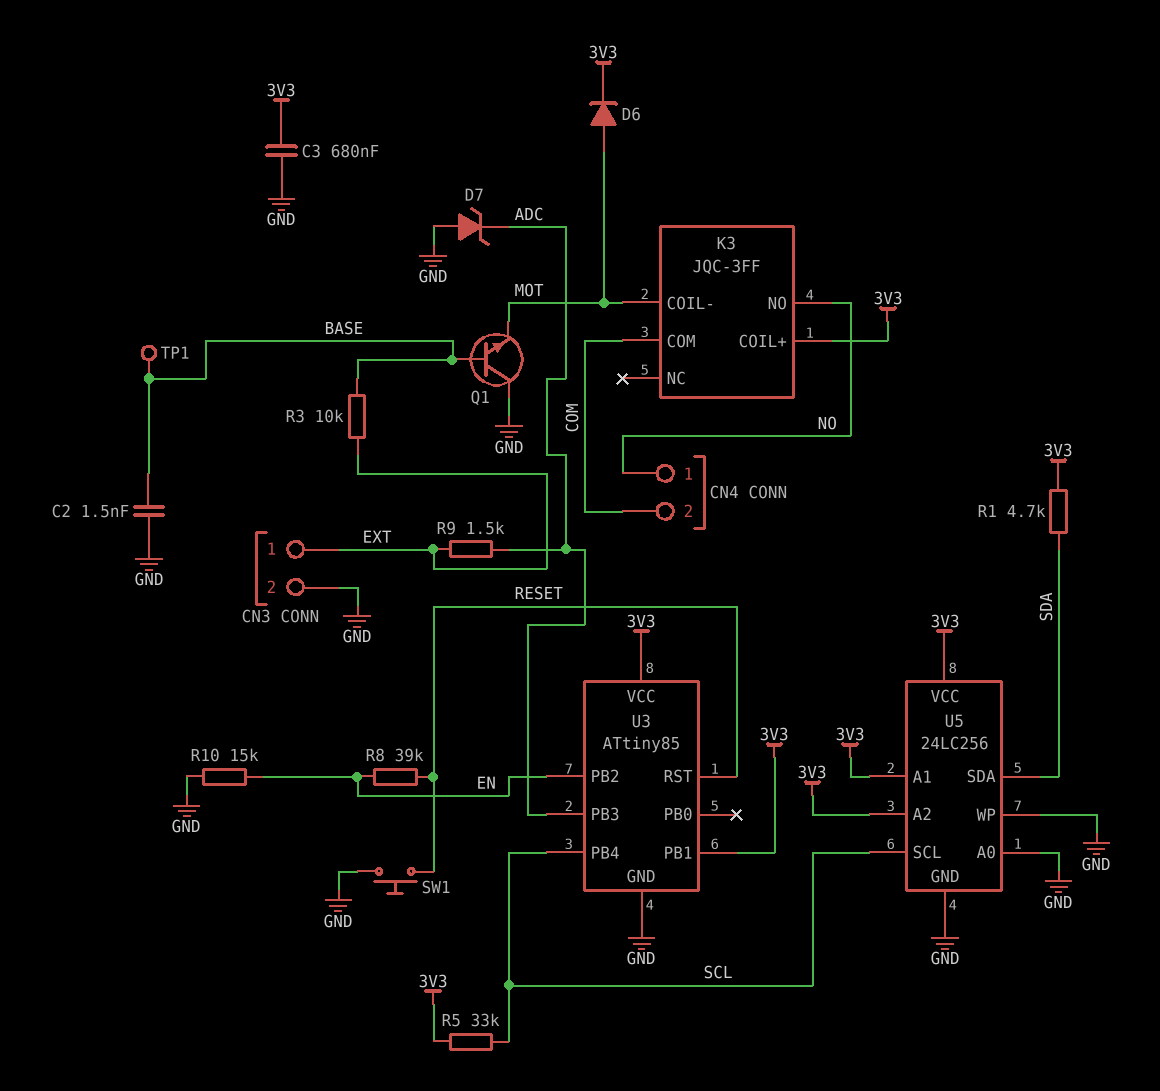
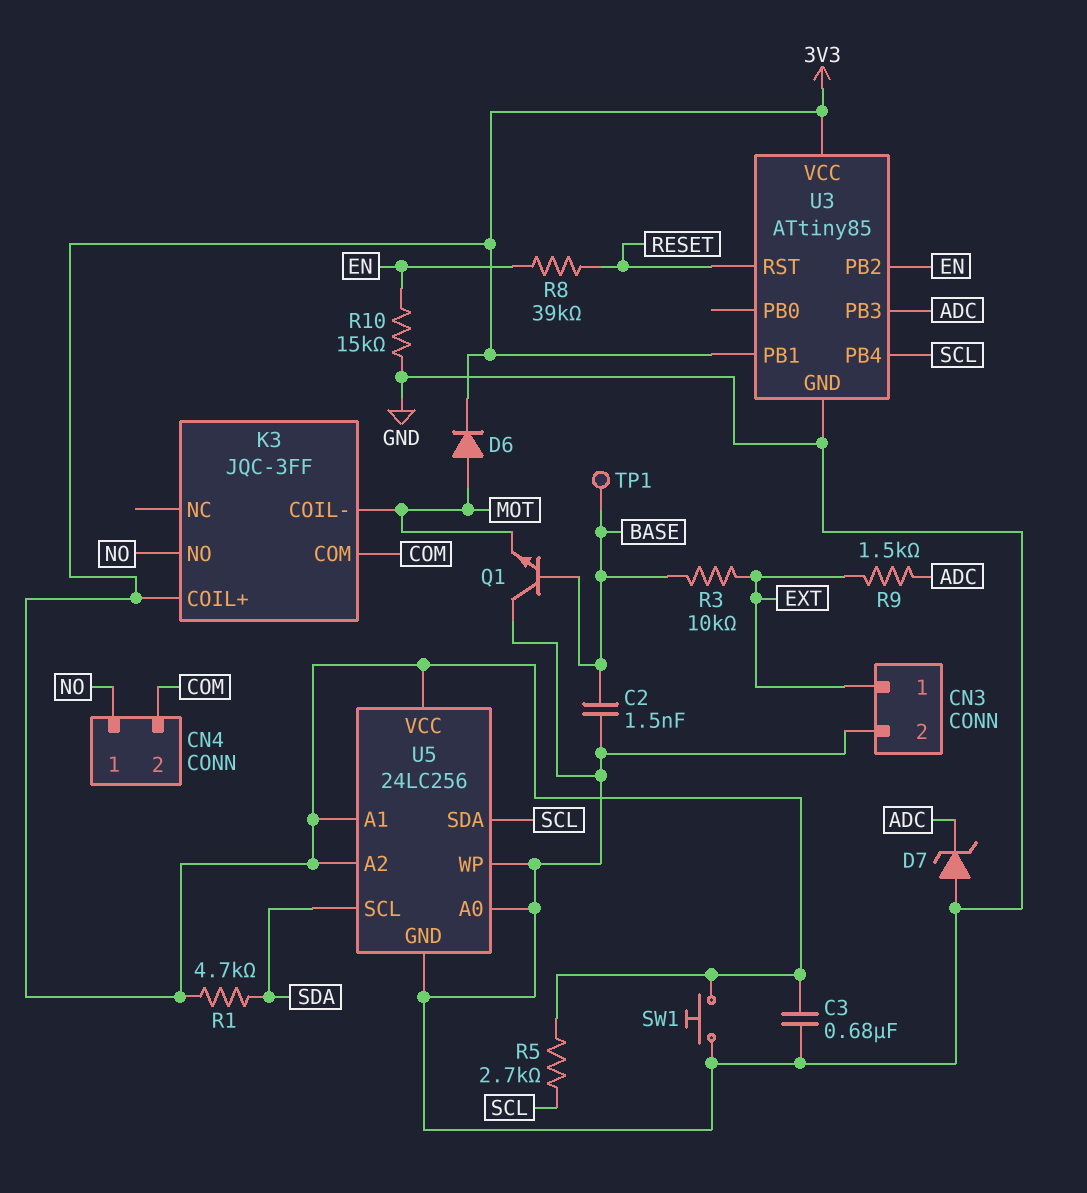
R5: 33k (3V3, SCL) -> 2.7k (3V3, SCL)
SW1: button (GND, RESET) -> button (3V3, GND)
U5 pin SCL: SCL -> SDA
U5 pin SDA: SDA -> SCL

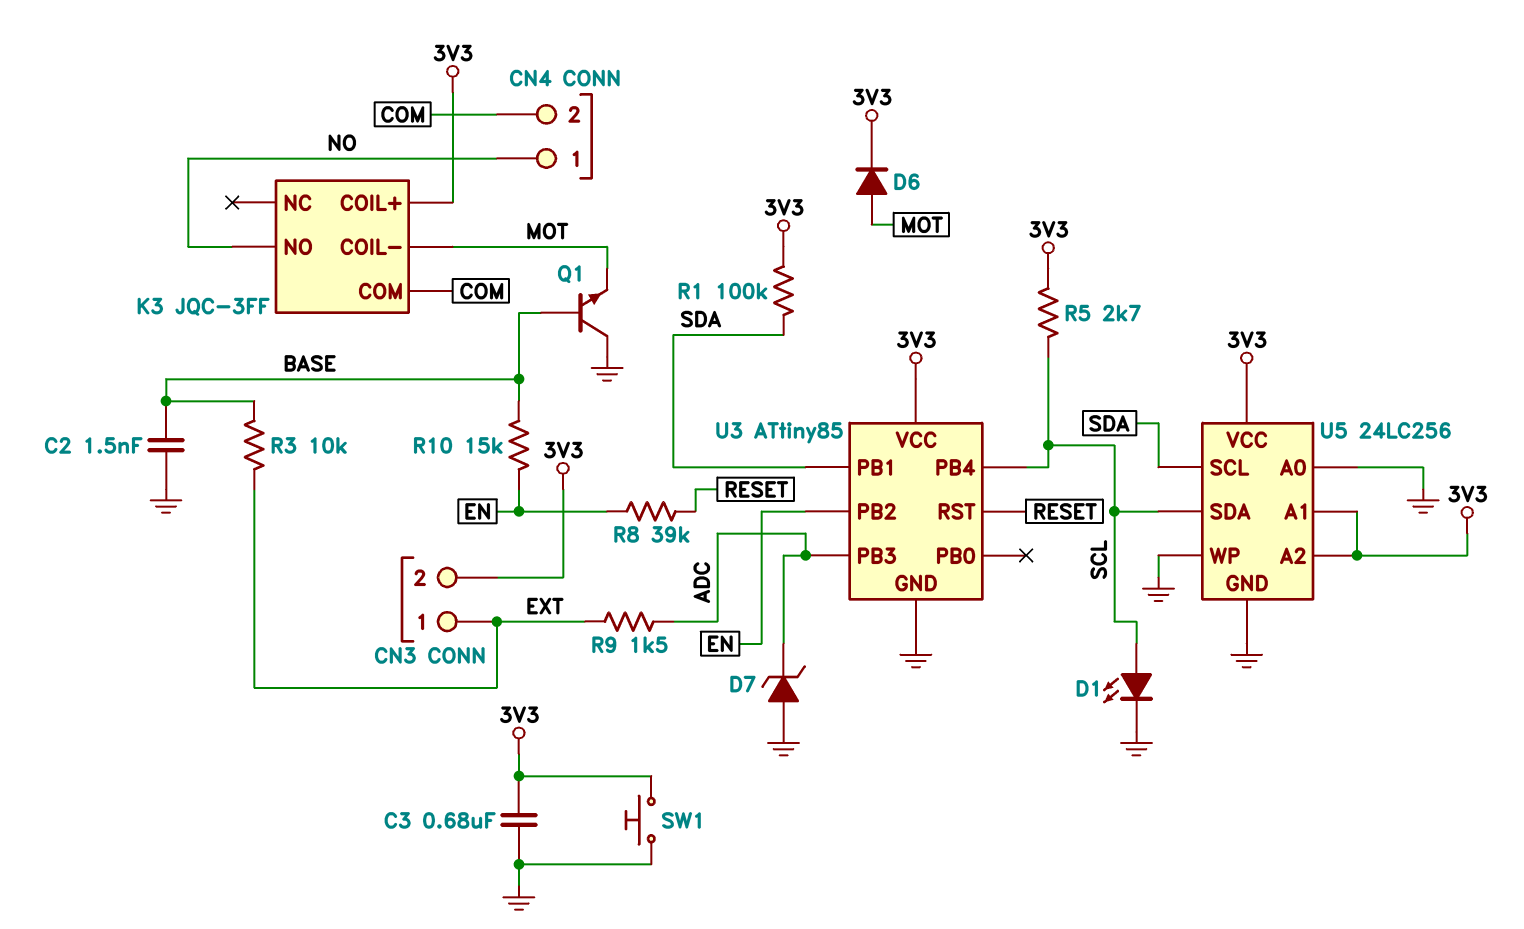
CN3 pin 2: GND -> 3V3
D1: none -> LED (A SCL, K GND)
R1: 4.7k (3V3, SDA) -> 100k (3V3, SDA)
R10: 15k (EN, GND) -> 15k (BASE, EN)
TP1: test point (BASE) -> none
U3 pin PB1: 3V3 -> SDA

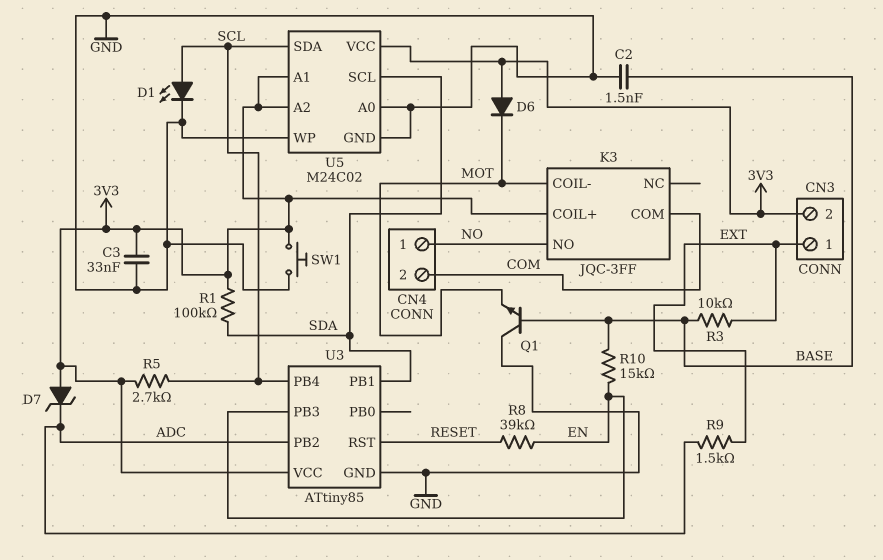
C3: 680nF (3V3, GND) -> 33nF (3V3, GND)
D6: diode (A MOT, K 3V3) -> diode (A 3V3, K MOT)
D7: zener (A GND, K ADC) -> zener (A 3V3, K ADC)
U3 pin PB2: EN -> ADC
U3 pin PB3: ADC -> EN
U5: 24LC256 -> M24C02

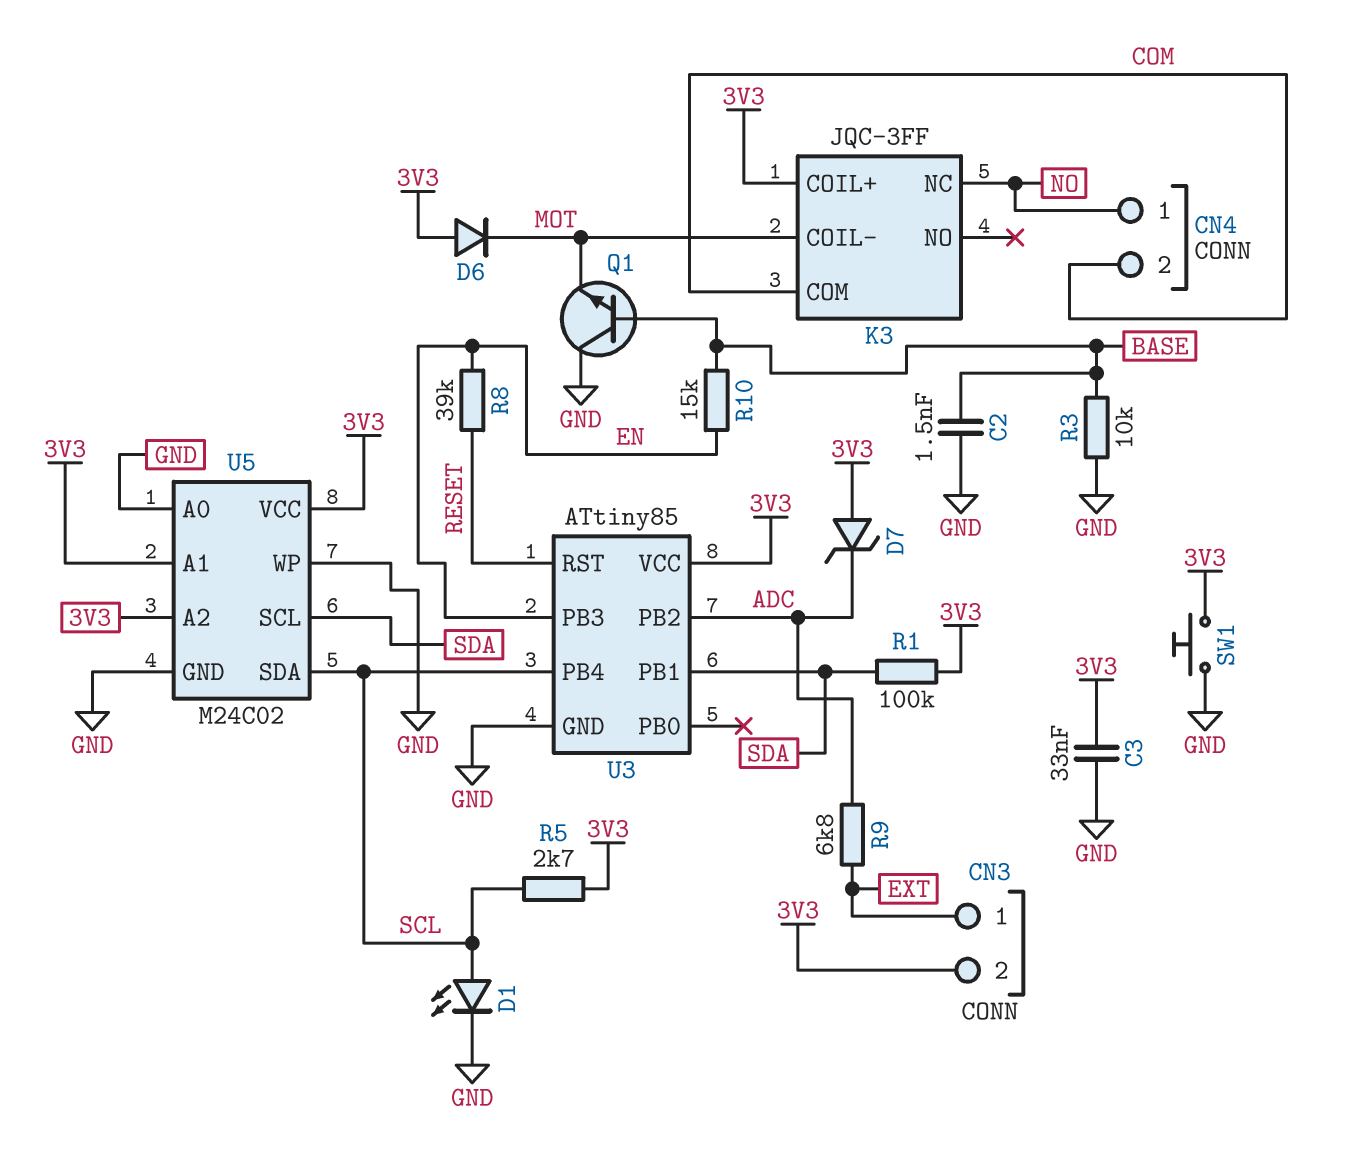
K3 pin NC: none -> NO
K3 pin NO: NO -> none
R3: 10k (BASE, EXT) -> 10k (BASE, GND)
R9: 1.5k (ADC, EXT) -> 6.8k (ADC, EXT)

